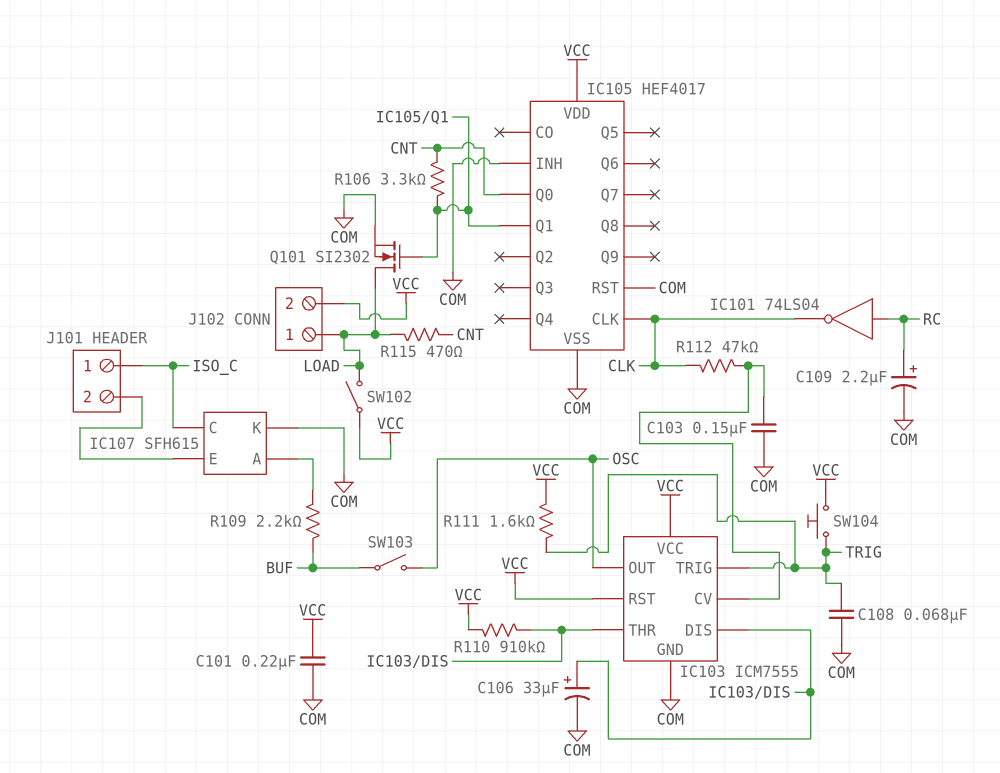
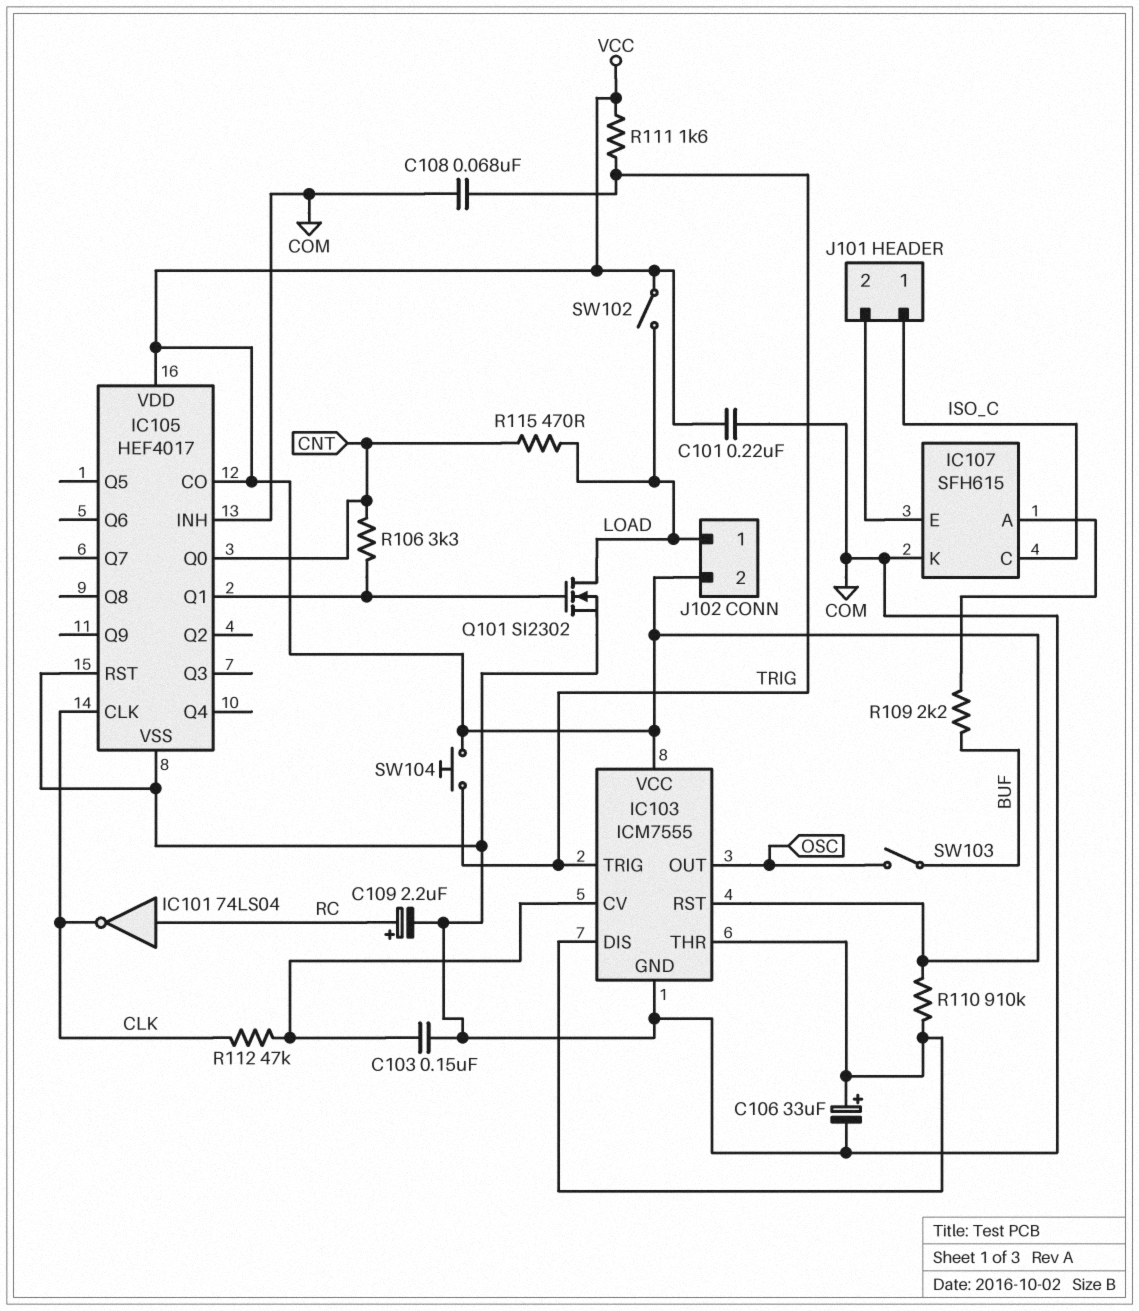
IC105 pin CO: none -> VCC

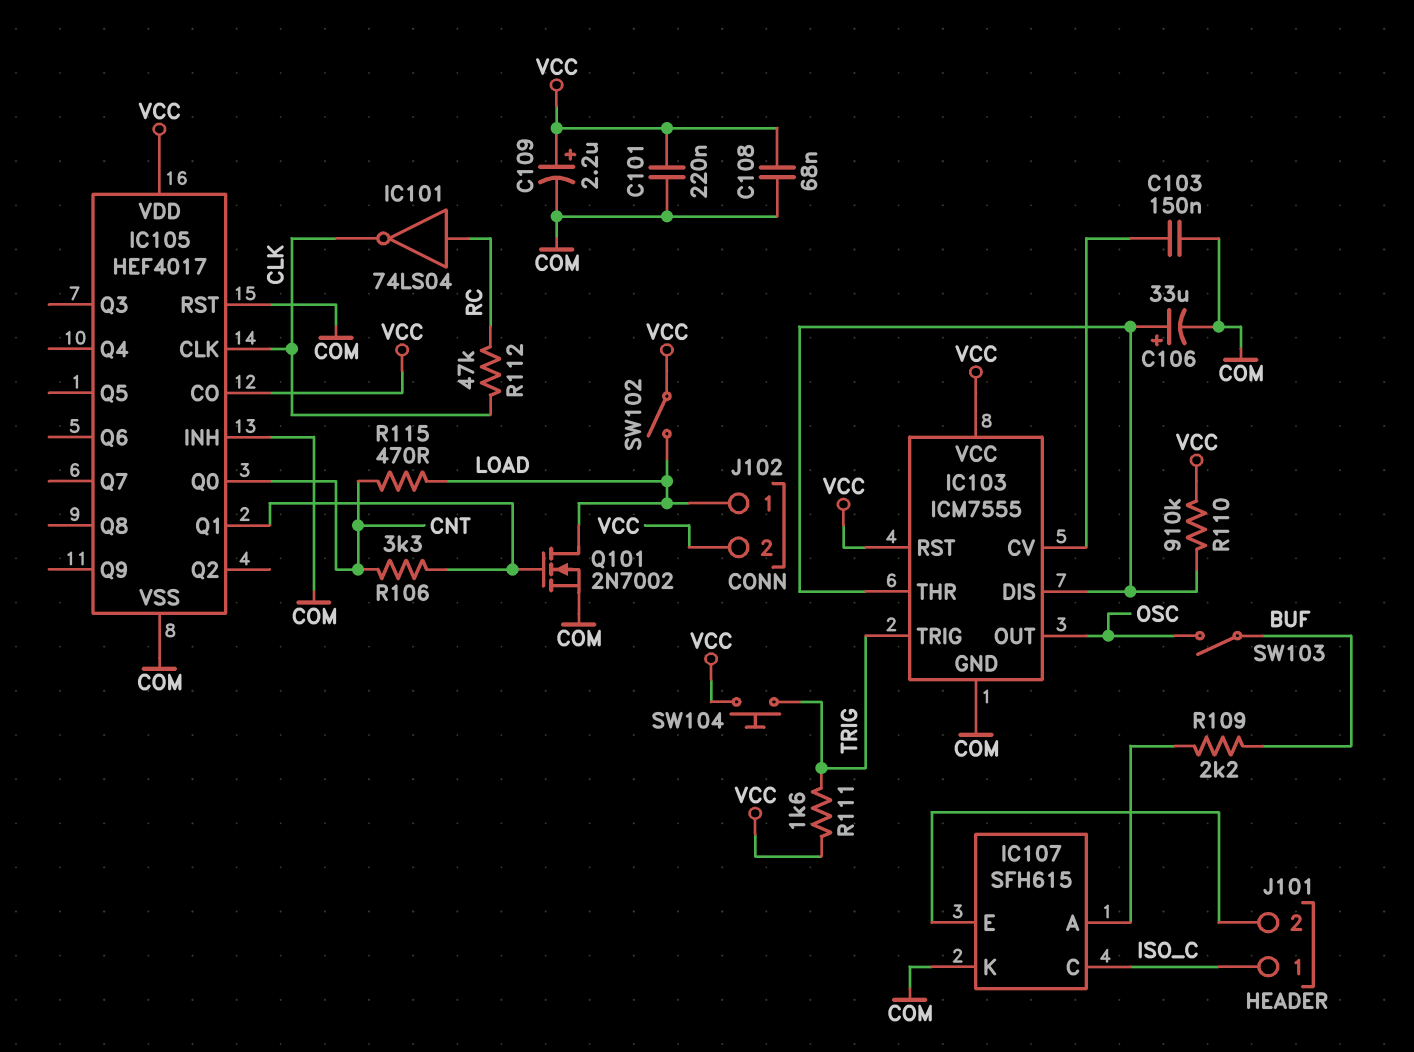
C108: 68nF (COM, TRIG) -> 68nF (COM, VCC)
C109: 2.2uF (plus RC, minus COM) -> 2.2uF (plus VCC, minus COM)
Q101: NMOS SI2302 (G IC105/Q1, D LOAD, S COM) -> NMOS 2N7002 (G IC105/Q1, D LOAD, S COM)
R112: 47k (CLK, IC103/CV) -> 47k (CLK, RC)

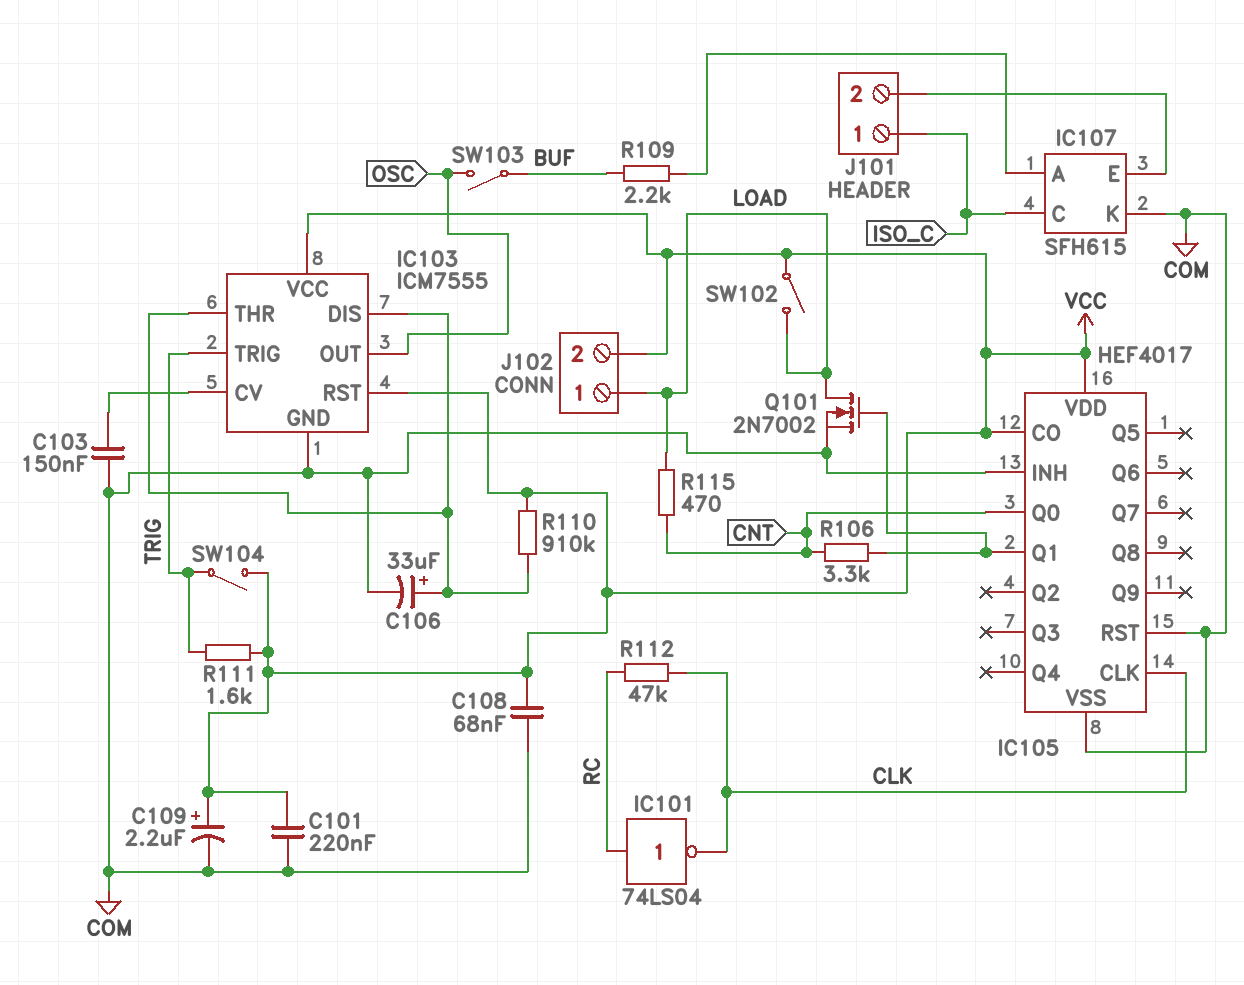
SW104: button (TRIG, VCC) -> switch (TRIG, VCC)

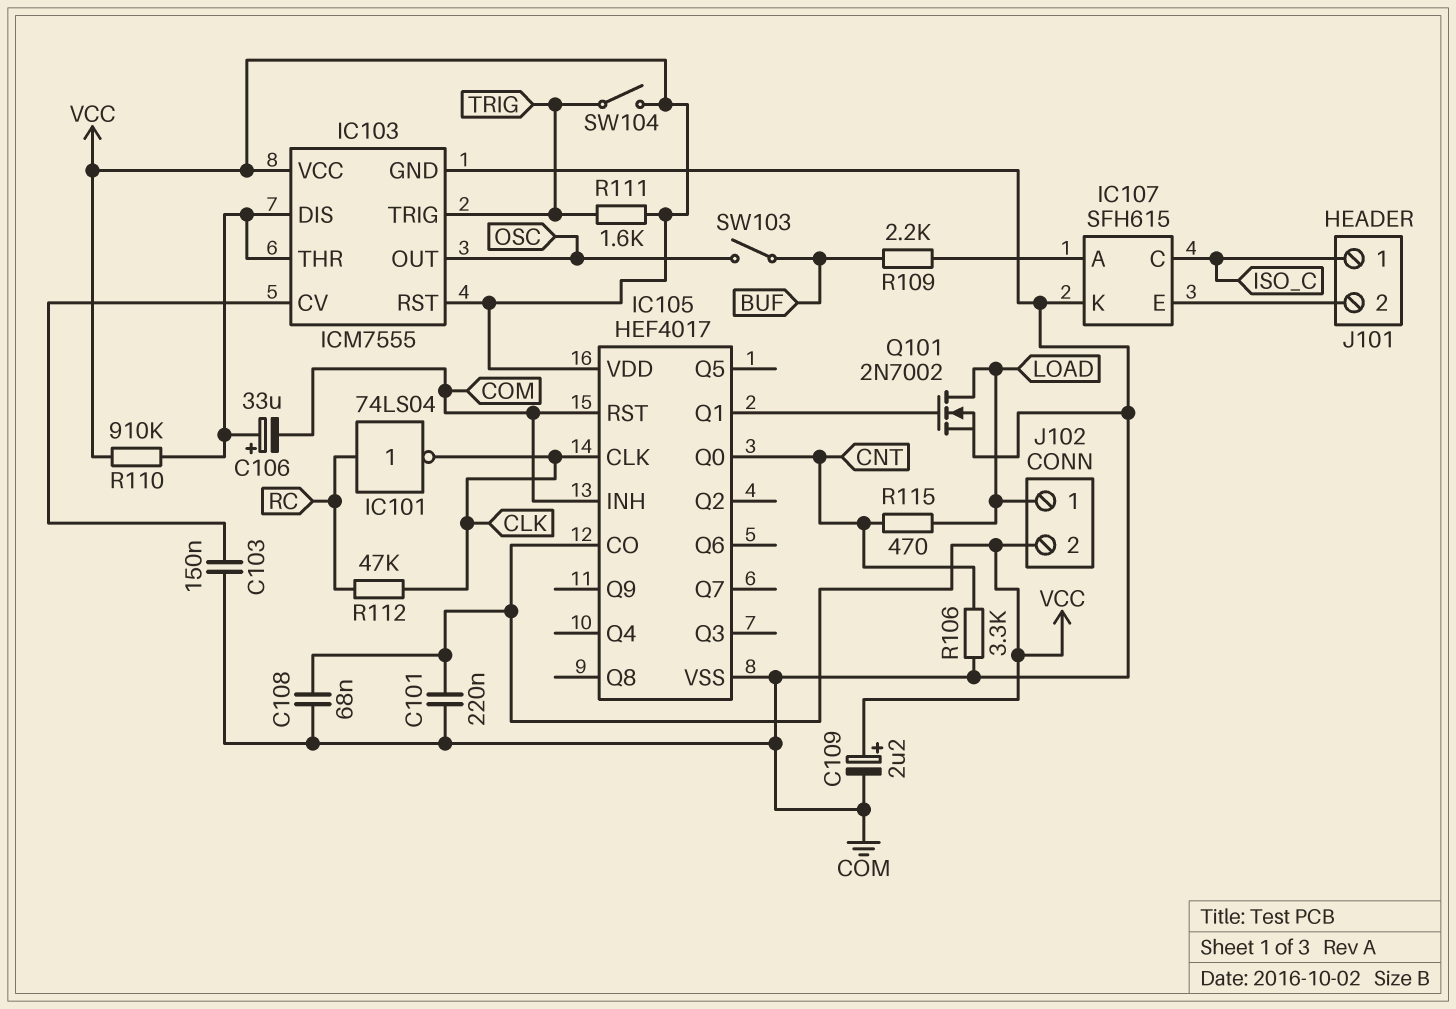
R106: 3.3k (CNT, IC105/Q1) -> 3.3k (CNT, COM)
SW102: switch (LOAD, VCC) -> none

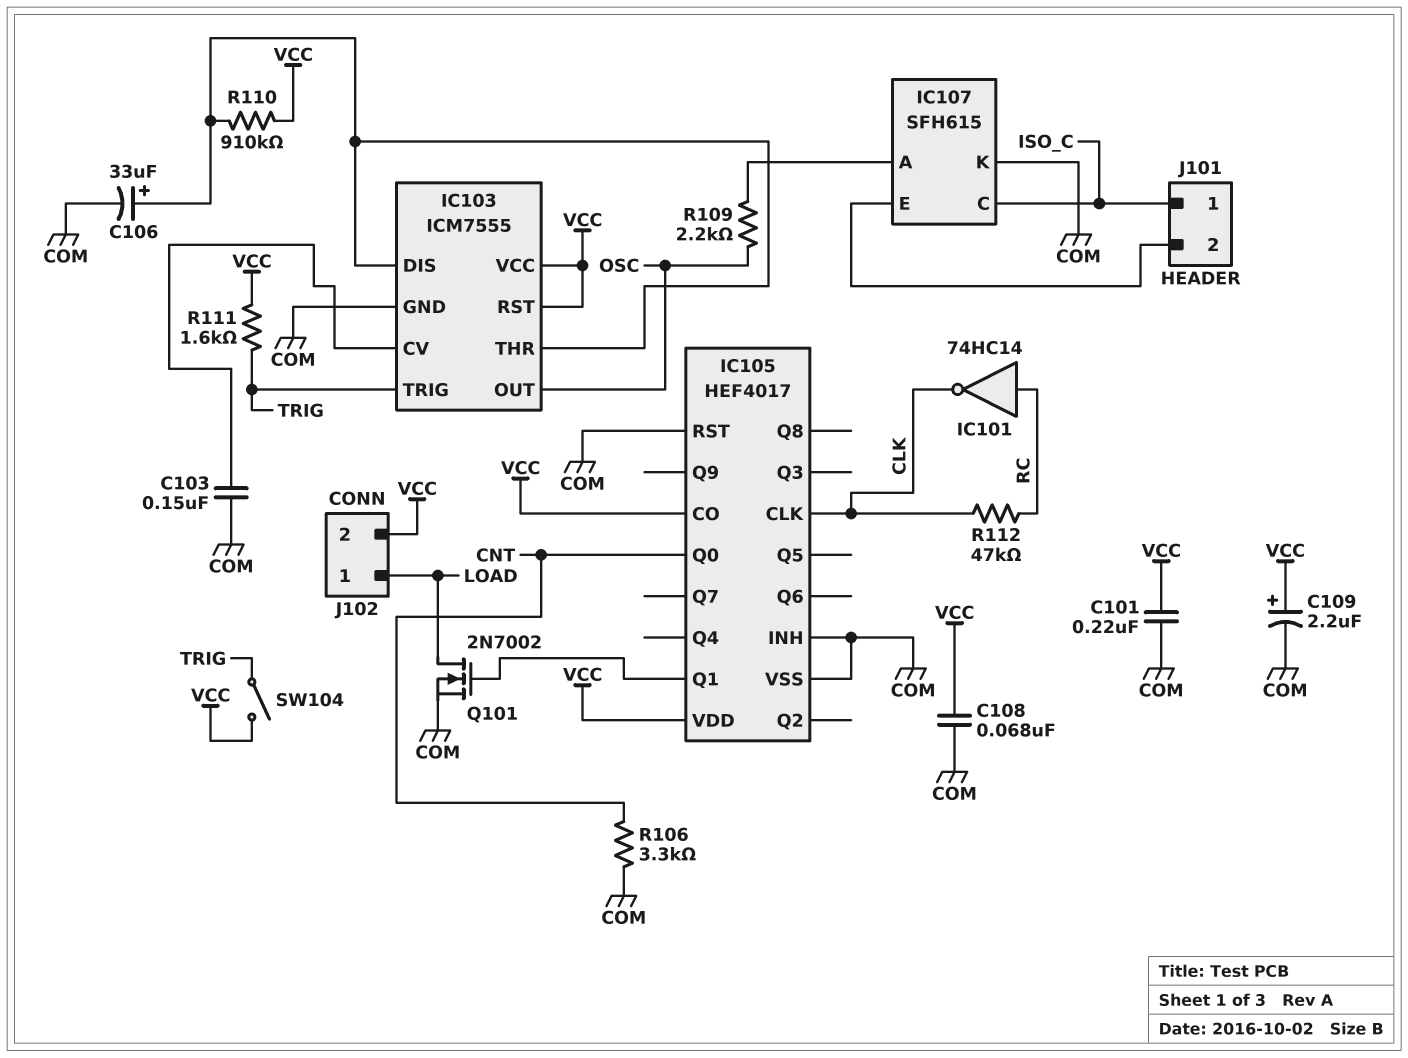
IC101: NOT 74LS04 (in RC, out CLK) -> NOT 74HC14 (in RC, out CLK)
R109: 2.2k (BUF, IC107/A) -> 2.2k (IC107/A, OSC)
R115: 470 (CNT, LOAD) -> none
SW103: switch (BUF, OSC) -> none

